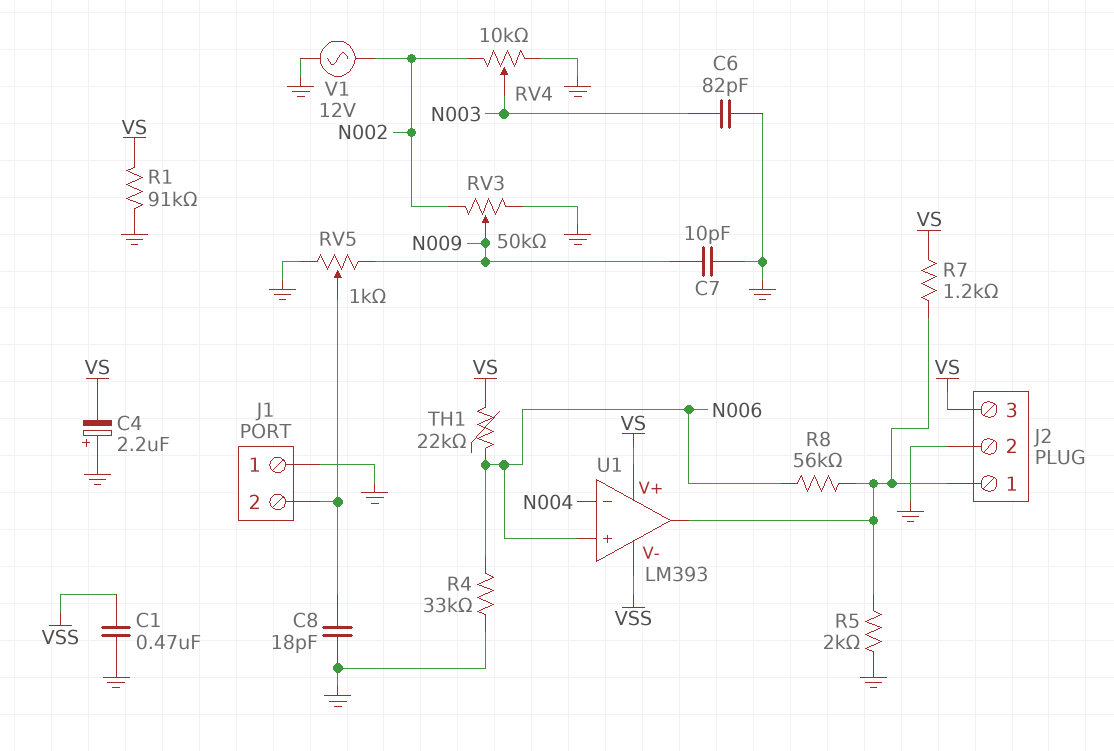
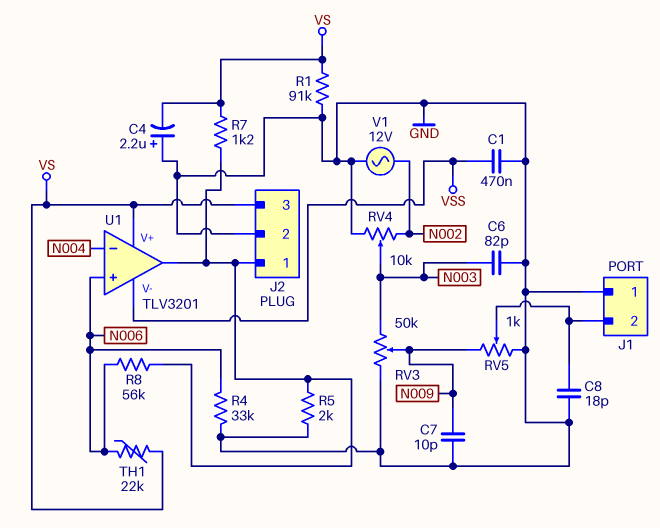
RV3: 50k (GND, N002, wiper N009) -> 50k (GND, N003, wiper N009)
U1: LM393 -> TLV3201

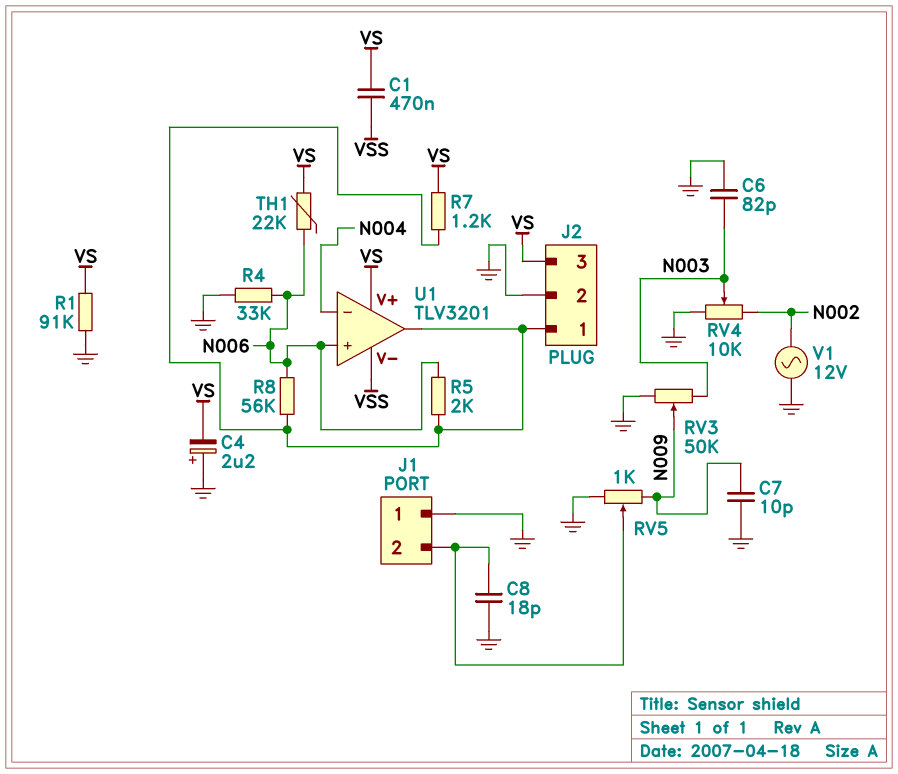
C1: 470nF (GND, VSS) -> 470nF (VS, VSS)
R5: 2k (GND, J2/1) -> 2k (J2/1, N006)

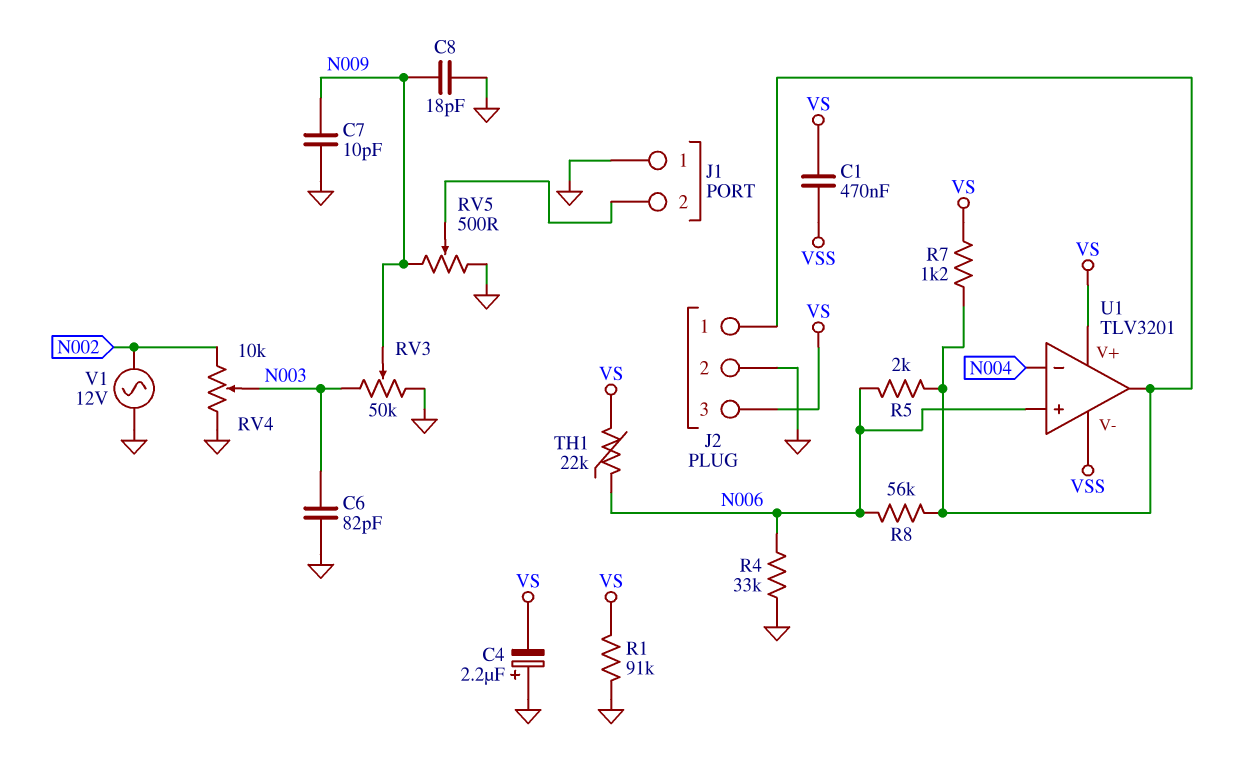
C8: 18pF (GND, J1/2) -> 18pF (GND, N009)
RV5: 1k (GND, N009, wiper J1/2) -> 500 (GND, N009, wiper J1/2)

